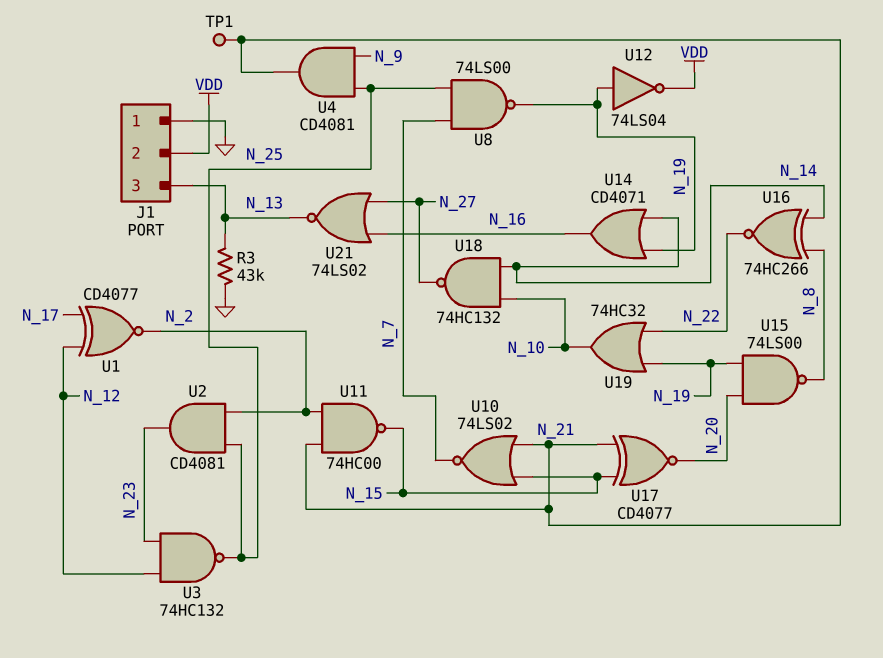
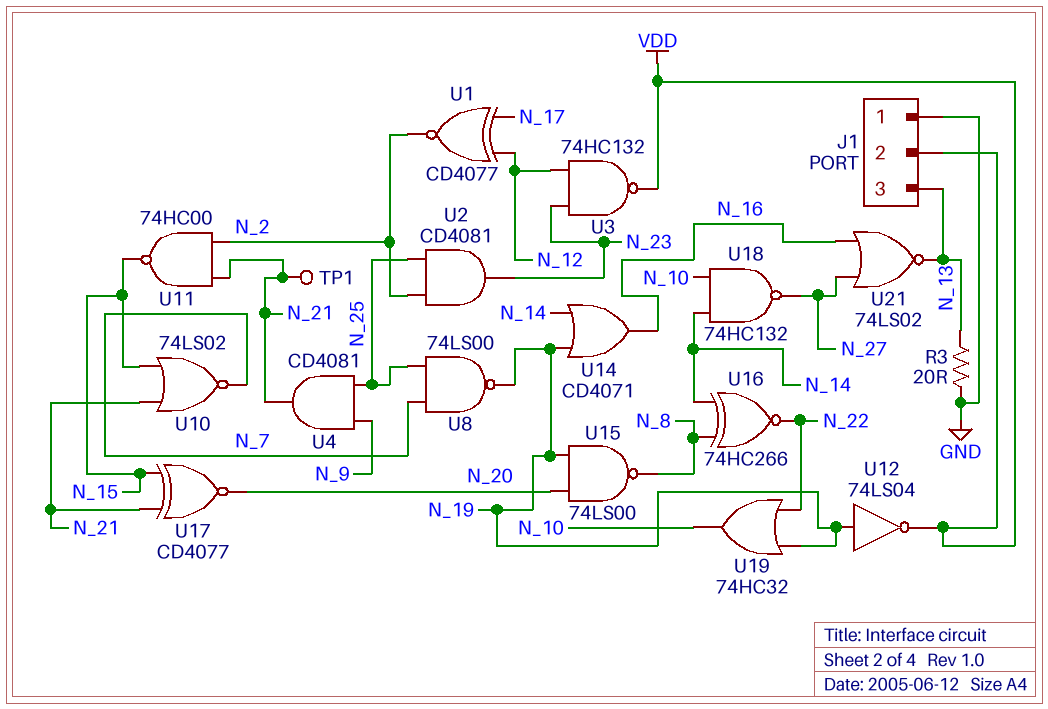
R3: 43k (GND, N_13) -> 20 (GND, N_13)
U3: NAND 74HC132 (in N_12, in N_23, out N_25) -> NAND 74HC132 (in N_12, in N_23, out VDD)

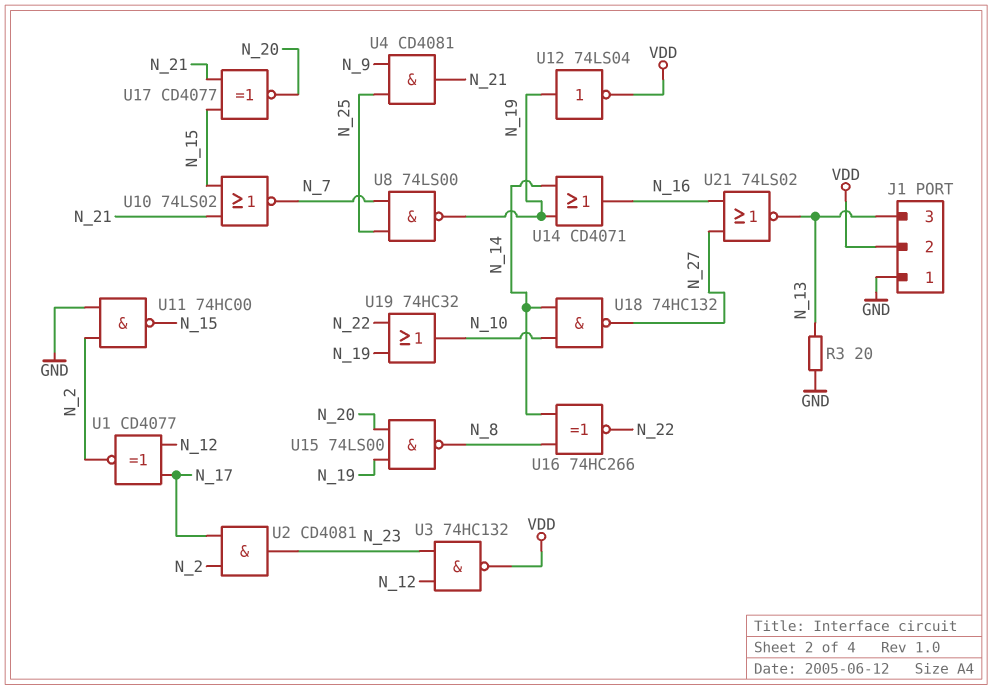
TP1: test point (N_21) -> none
U2: AND CD4081 (in N_2, in N_25, out N_23) -> AND CD4081 (in N_2, in N_17, out N_23)
U11: NAND 74HC00 (in N_2, in N_21, out N_15) -> NAND 74HC00 (in GND, in N_2, out N_15)

